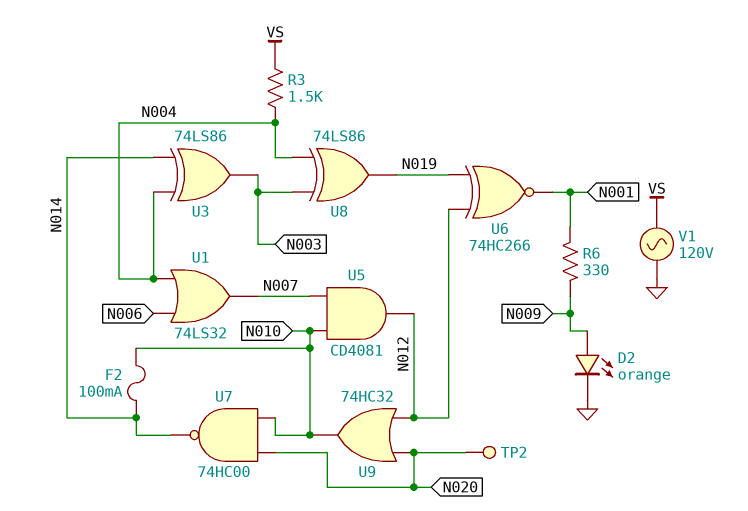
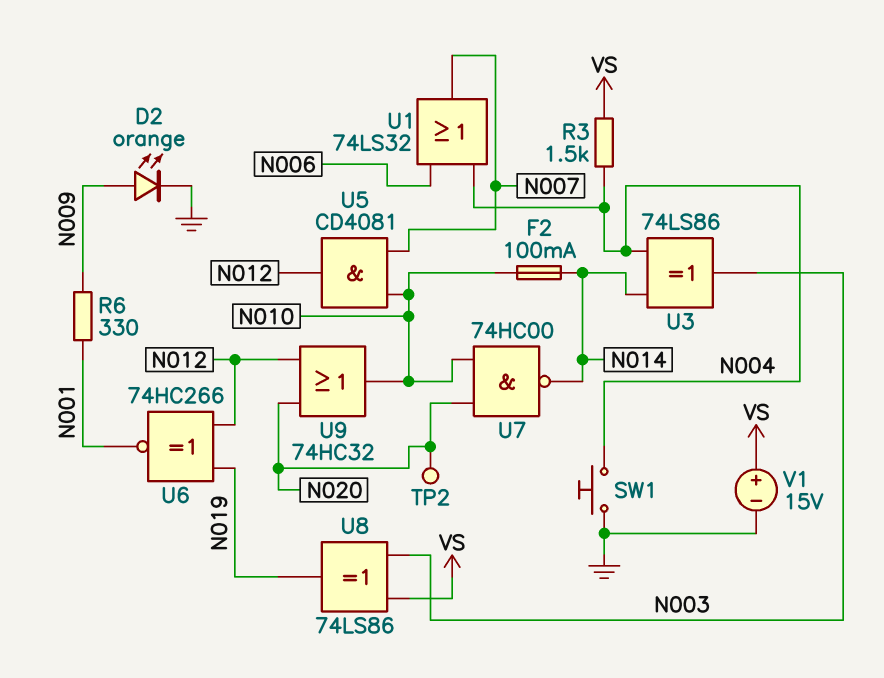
SW1: none -> button (GND, N004)
U8: XOR 74LS86 (in N003, in N004, out N019) -> XOR 74LS86 (in N003, in VS, out N019)
V1: AC 120V (GND, VS) -> 15V (plus VS, minus GND)

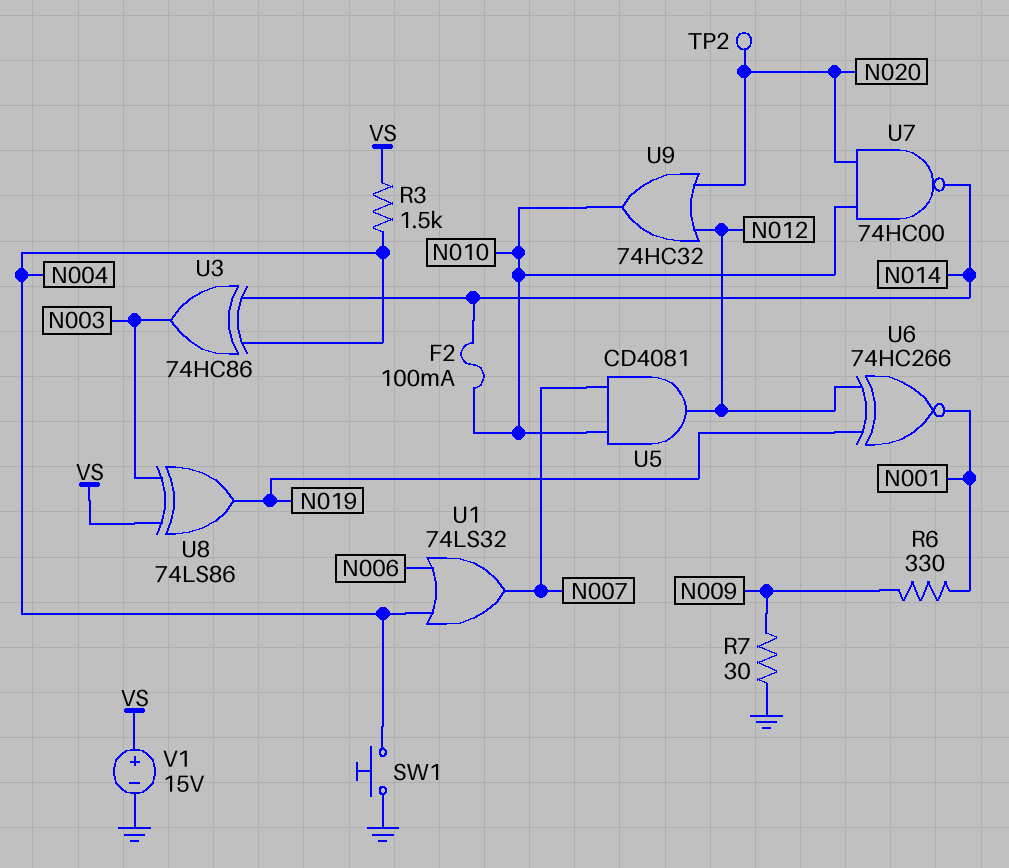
D2: LED orange (A N009, K GND) -> none
R7: none -> 30 (GND, N009)
U3: XOR 74LS86 (in N004, in N014, out N003) -> XOR 74HC86 (in N004, in N014, out N003)

